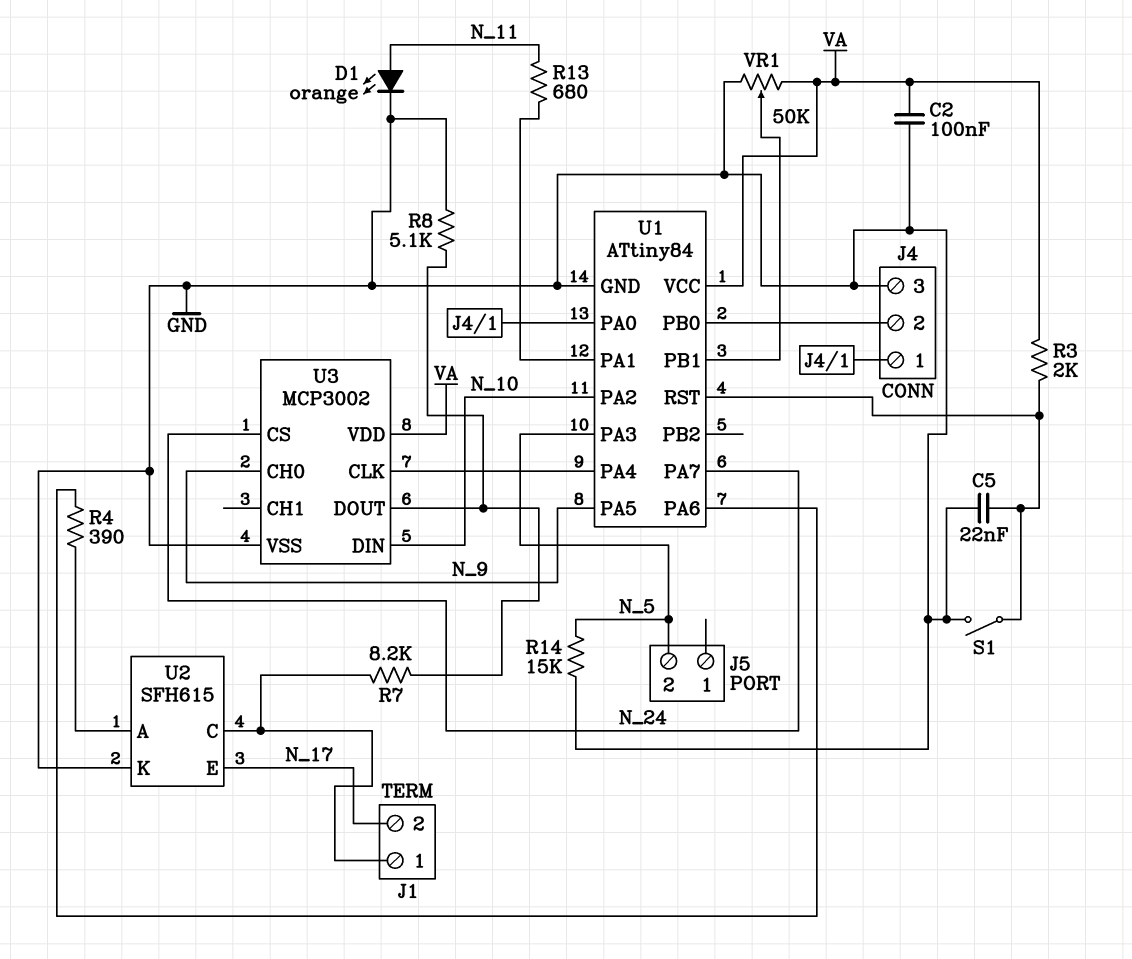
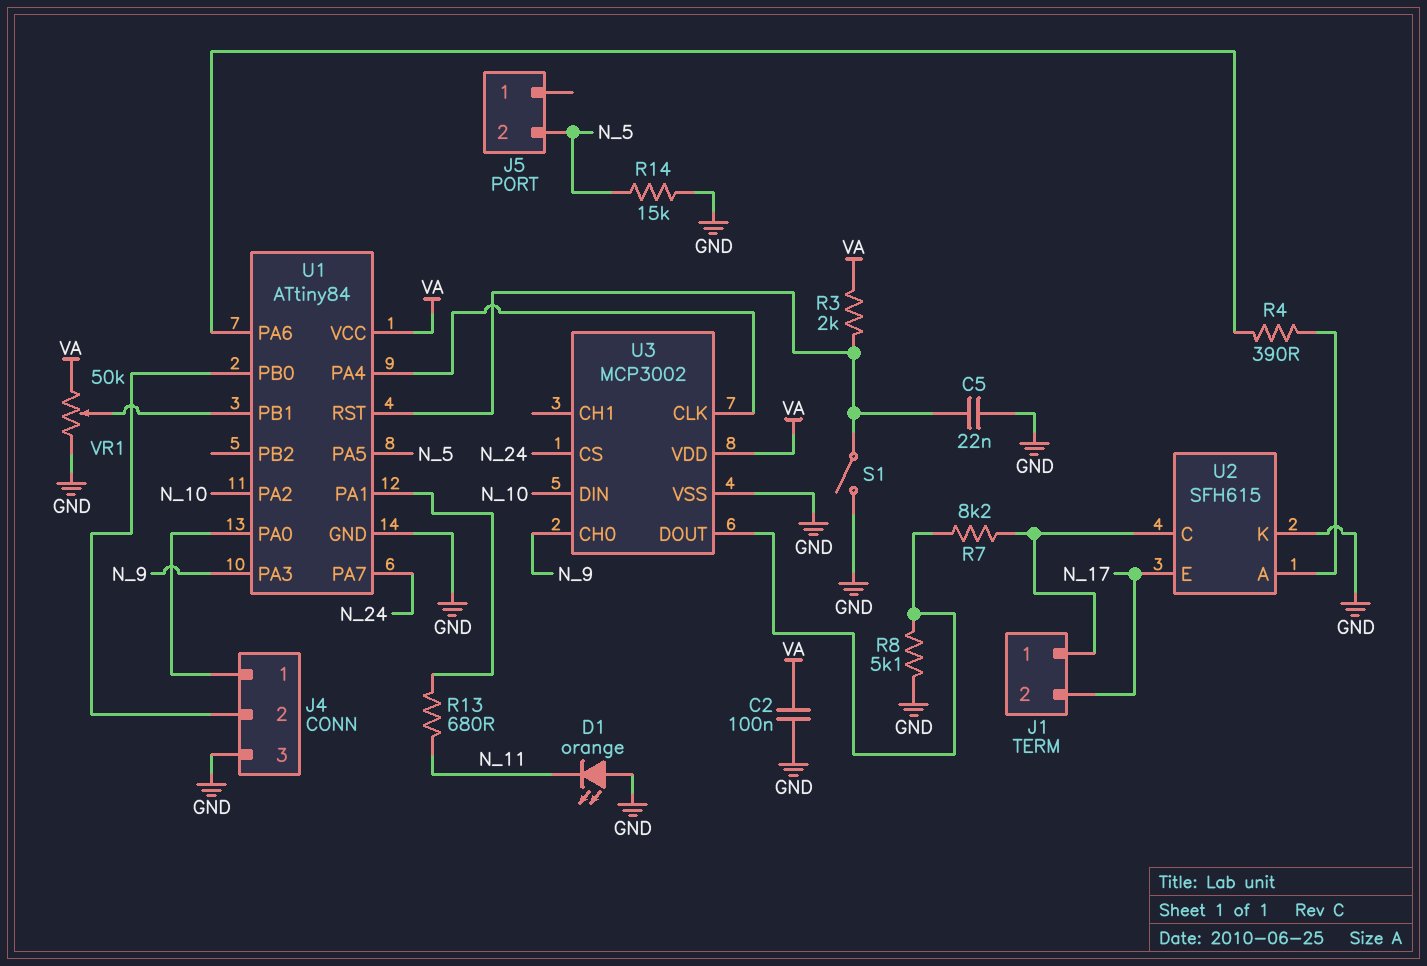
D1: LED orange (A N_11, K GND) -> LED orange (A GND, K N_11)
U1 pin PA3: N_5 -> N_9
U1 pin PA5: N_9 -> N_5

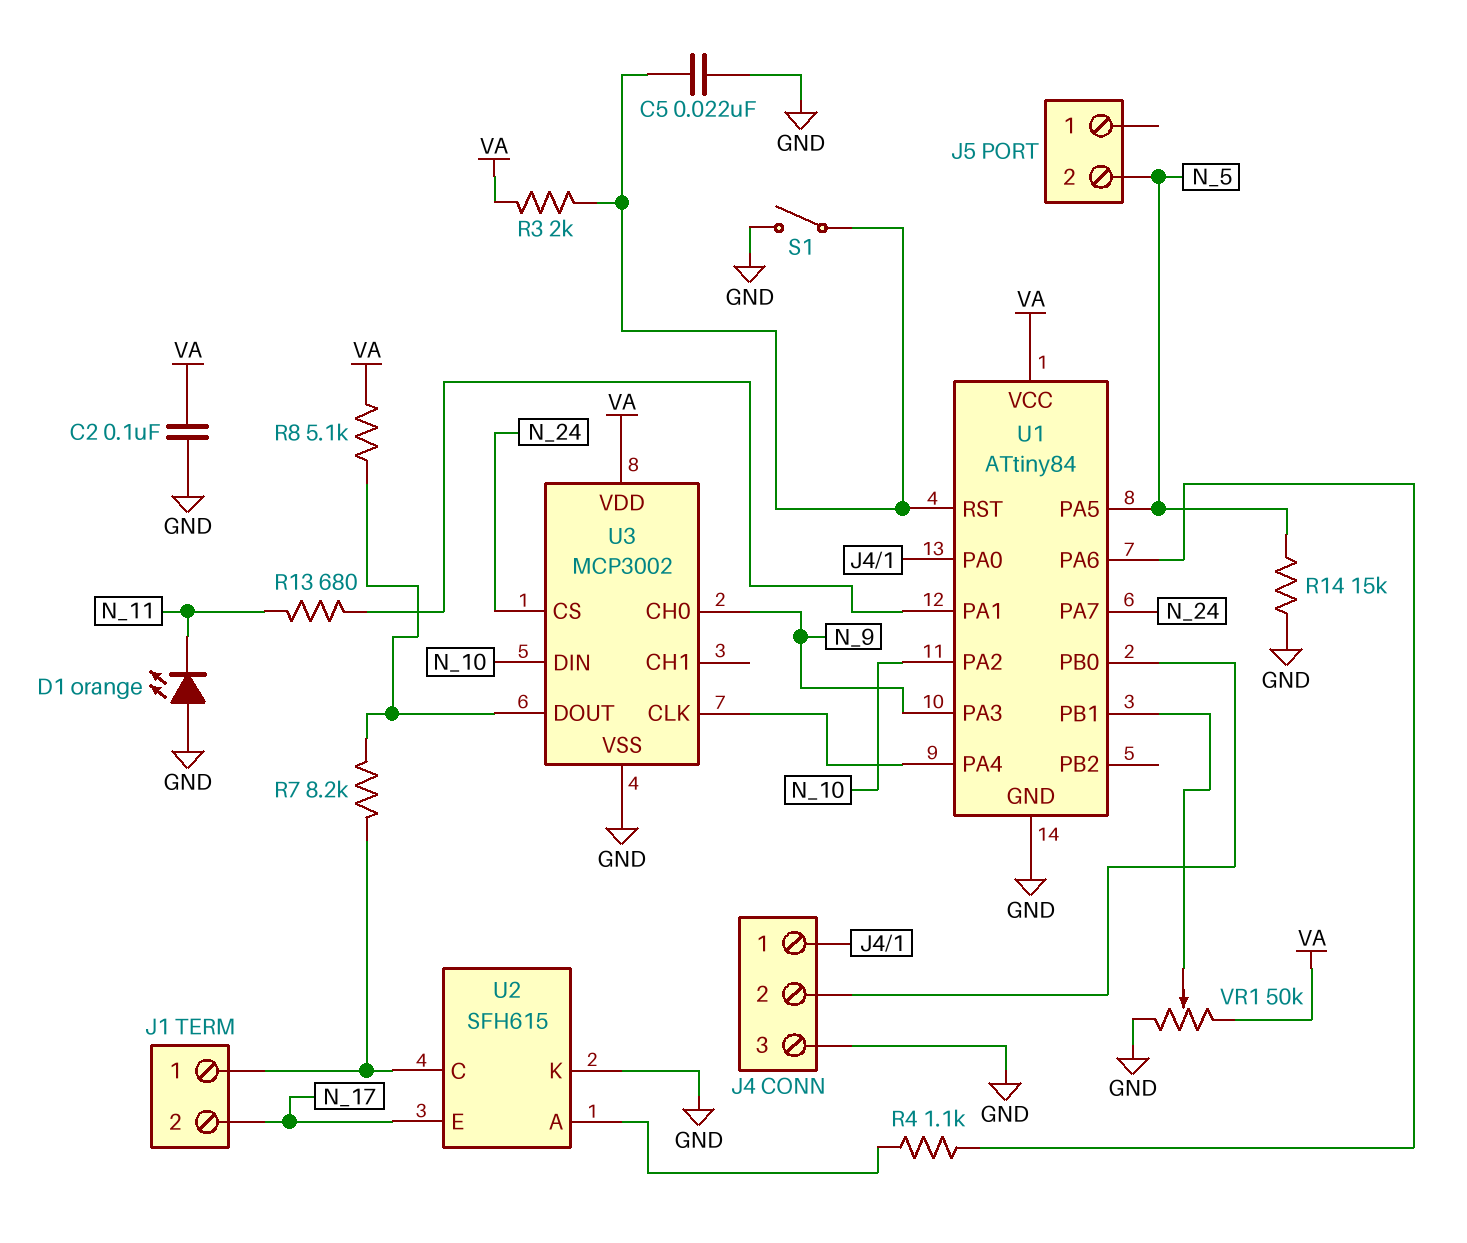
R4: 390 (U1/PA6, U2/A) -> 1.1k (U1/PA6, U2/A)
R8: 5.1k (GND, U3/DOUT) -> 5.1k (U3/DOUT, VA)

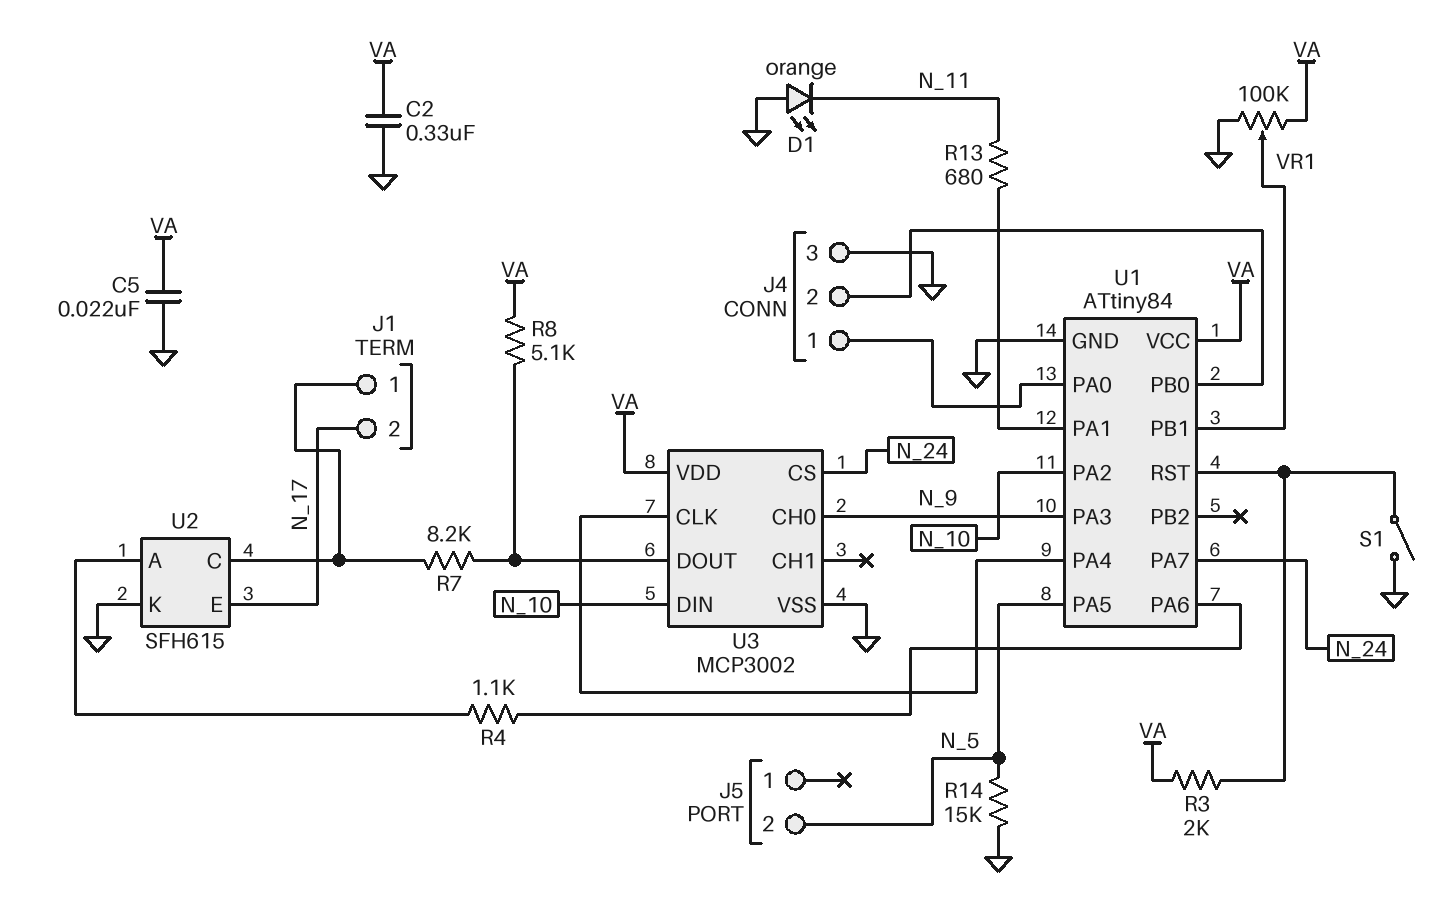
C2: 100nF (GND, VA) -> 330nF (GND, VA)
C5: 22nF (GND, U1/RST) -> 22nF (GND, VA)
VR1: 50k (GND, VA, wiper U1/PB1) -> 100k (GND, VA, wiper U1/PB1)

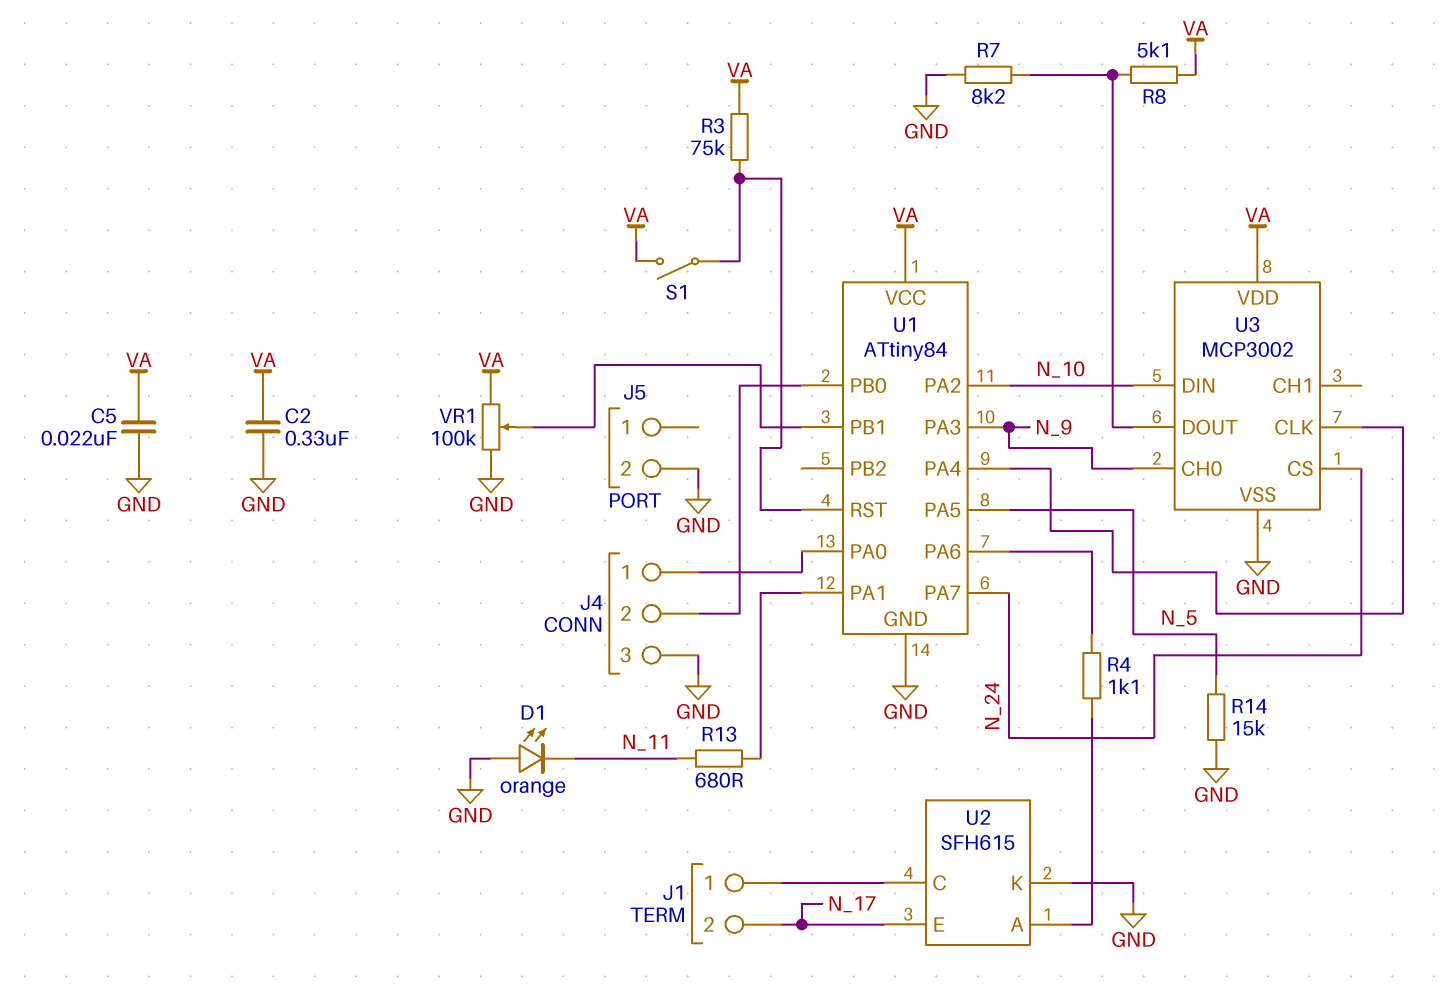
J5 pin 2: N_5 -> GND
R3: 2k (U1/RST, VA) -> 75k (U1/RST, VA)
R7: 8.2k (J1/1, U3/DOUT) -> 8.2k (GND, U3/DOUT)
S1: switch (GND, U1/RST) -> switch (U1/RST, VA)

